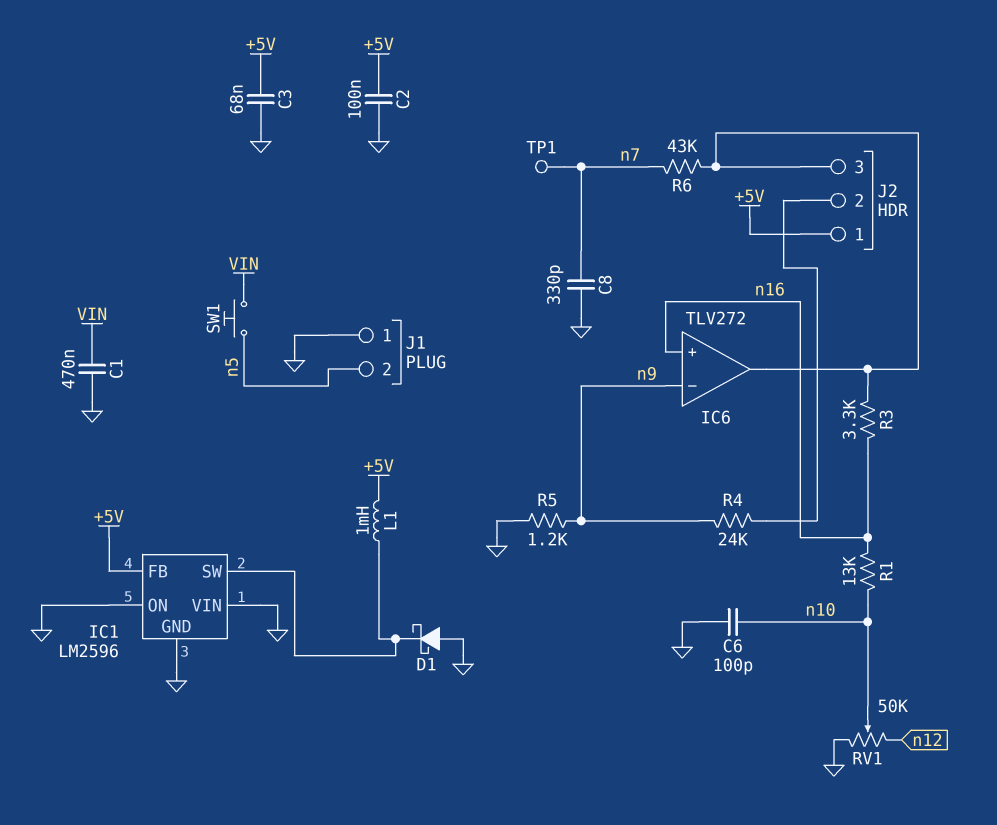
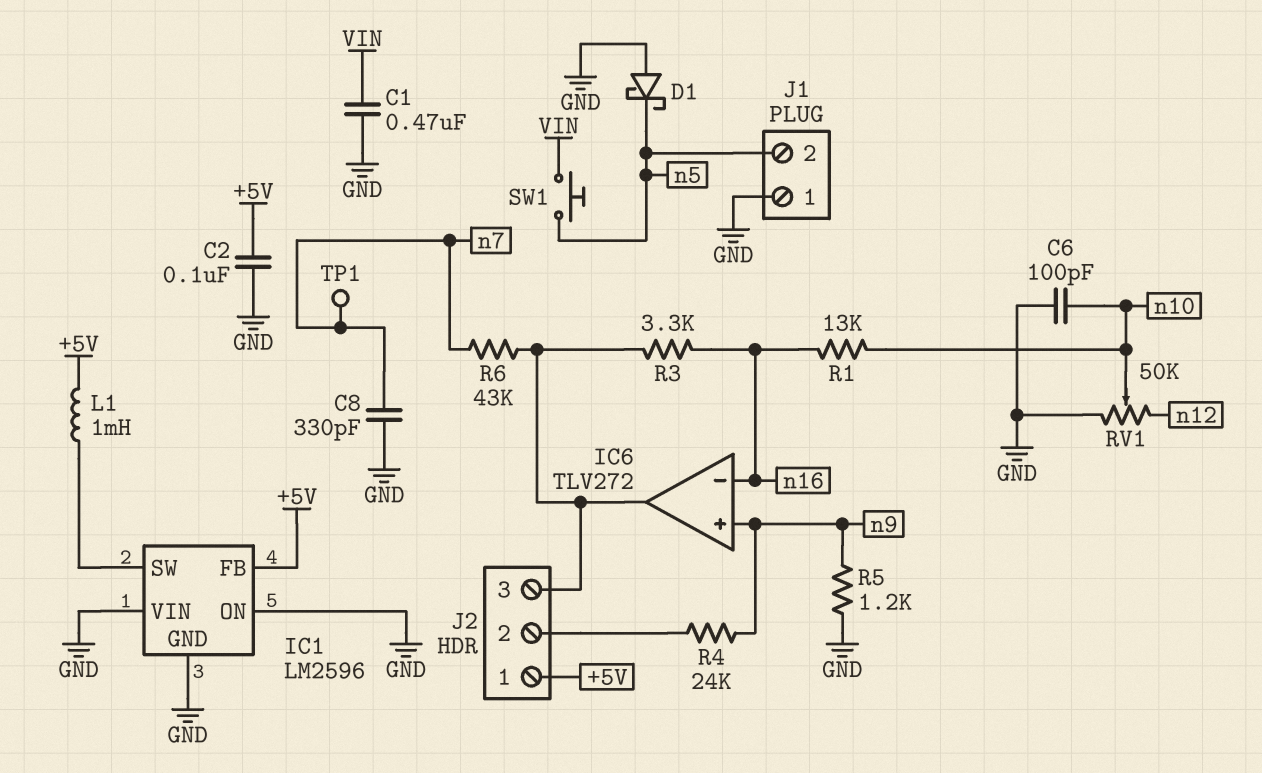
C3: 68nF (+5V, GND) -> none
D1: schottky (A GND, K IC1/SW) -> schottky (A GND, K n5)
IC6 pin in+: n16 -> n9
IC6 pin in-: n9 -> n16

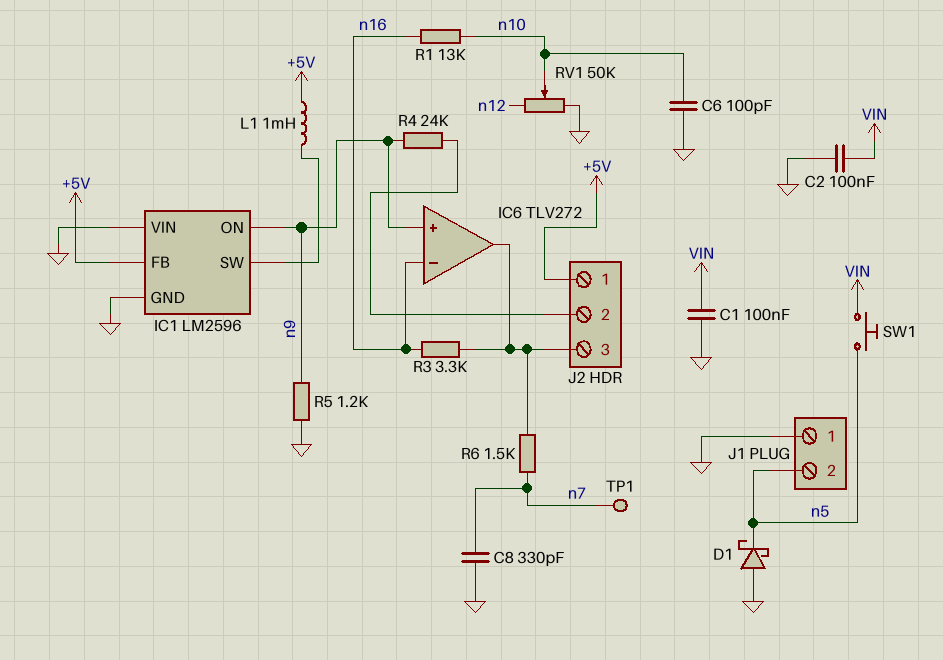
C1: 470nF (GND, VIN) -> 100nF (GND, VIN)
C2: 100nF (+5V, GND) -> 100nF (GND, VIN)
IC1 pin ON: GND -> n9
R6: 43k (IC6/out, n7) -> 1.5k (IC6/out, n7)

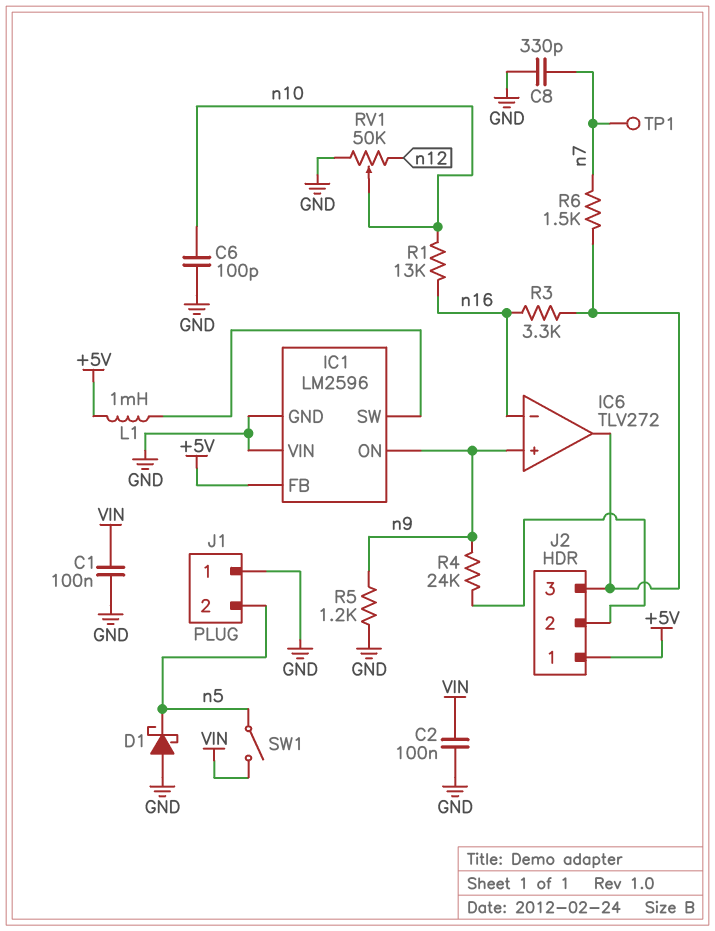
SW1: button (VIN, n5) -> switch (VIN, n5)

